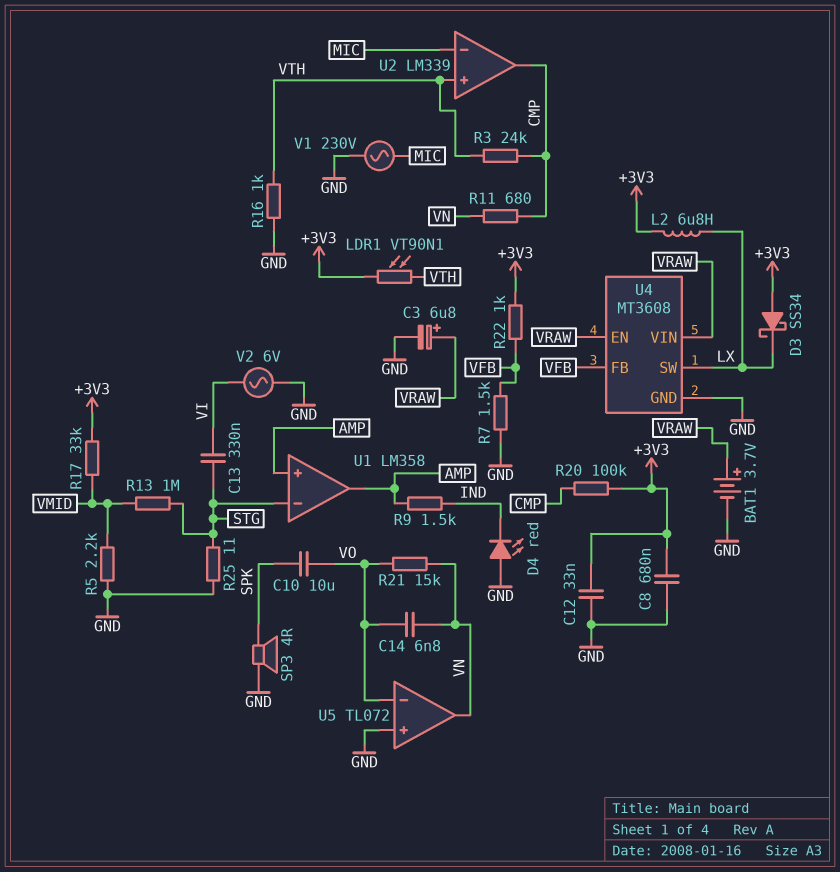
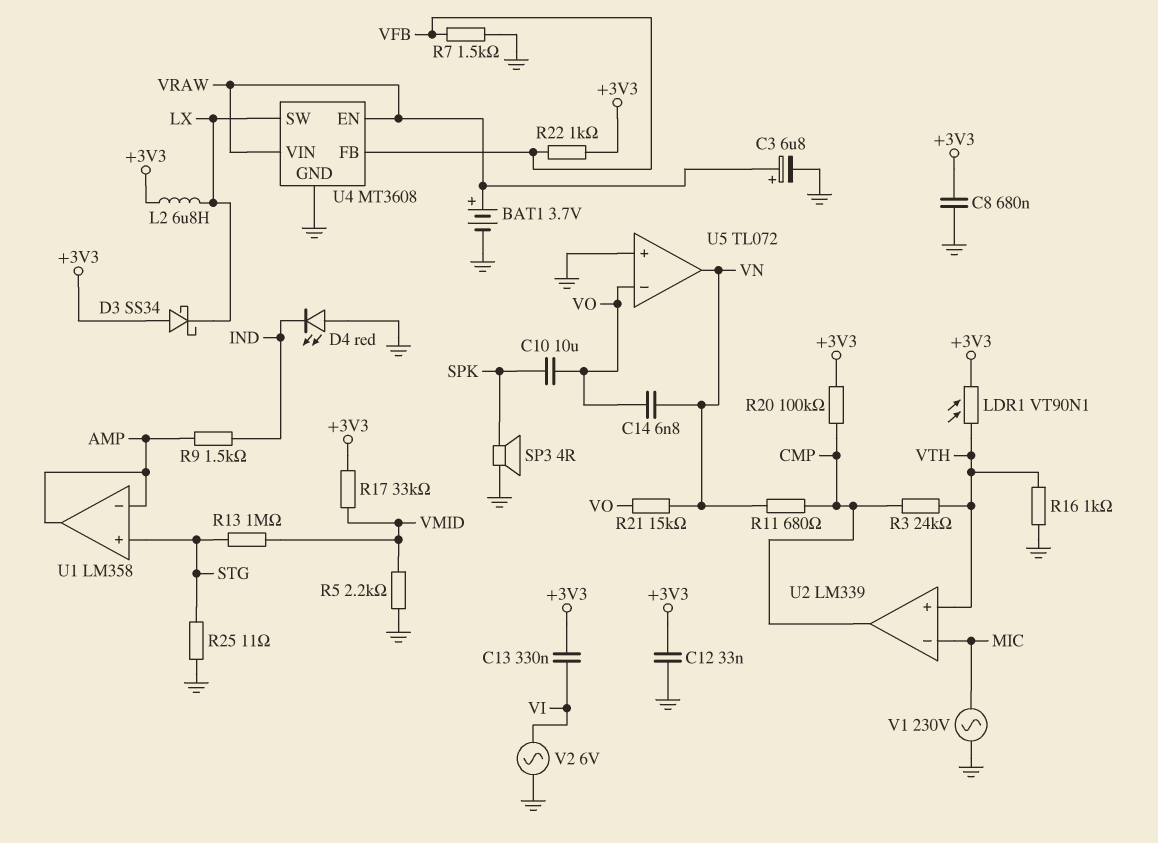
C13: 330nF (STG, VI) -> 330nF (+3V3, VI)
U1 pin in+: AMP -> STG
U1 pin in-: STG -> AMP

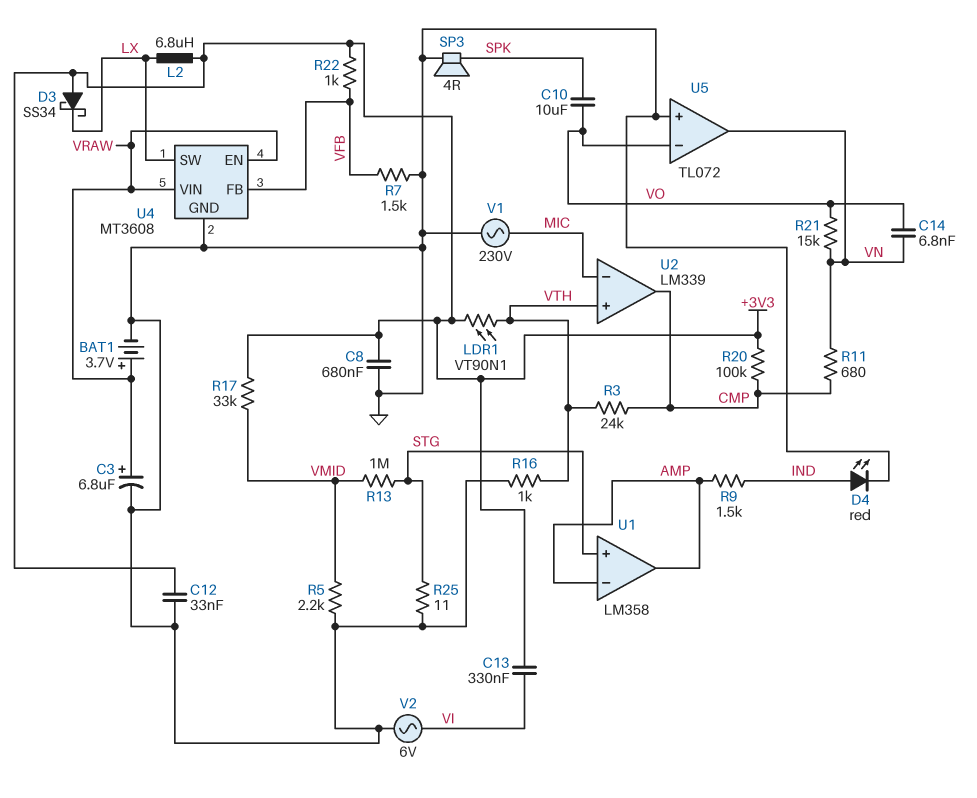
D4: LED red (A GND, K IND) -> LED red (A IND, K GND)

